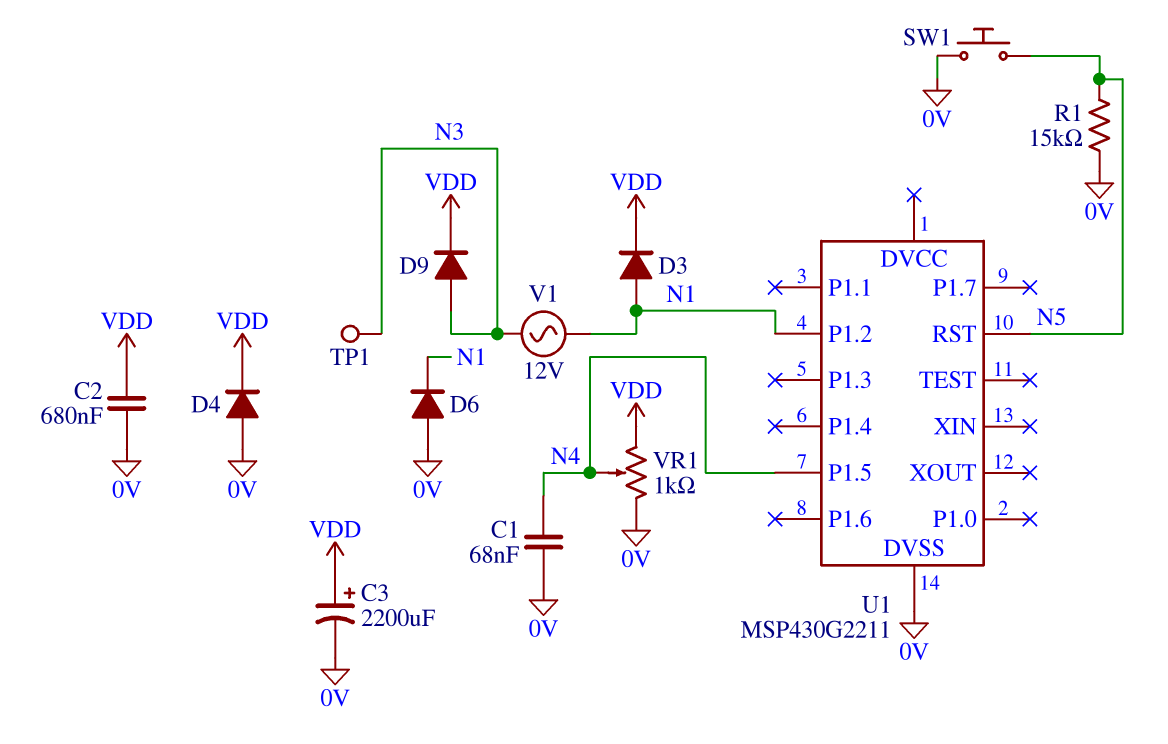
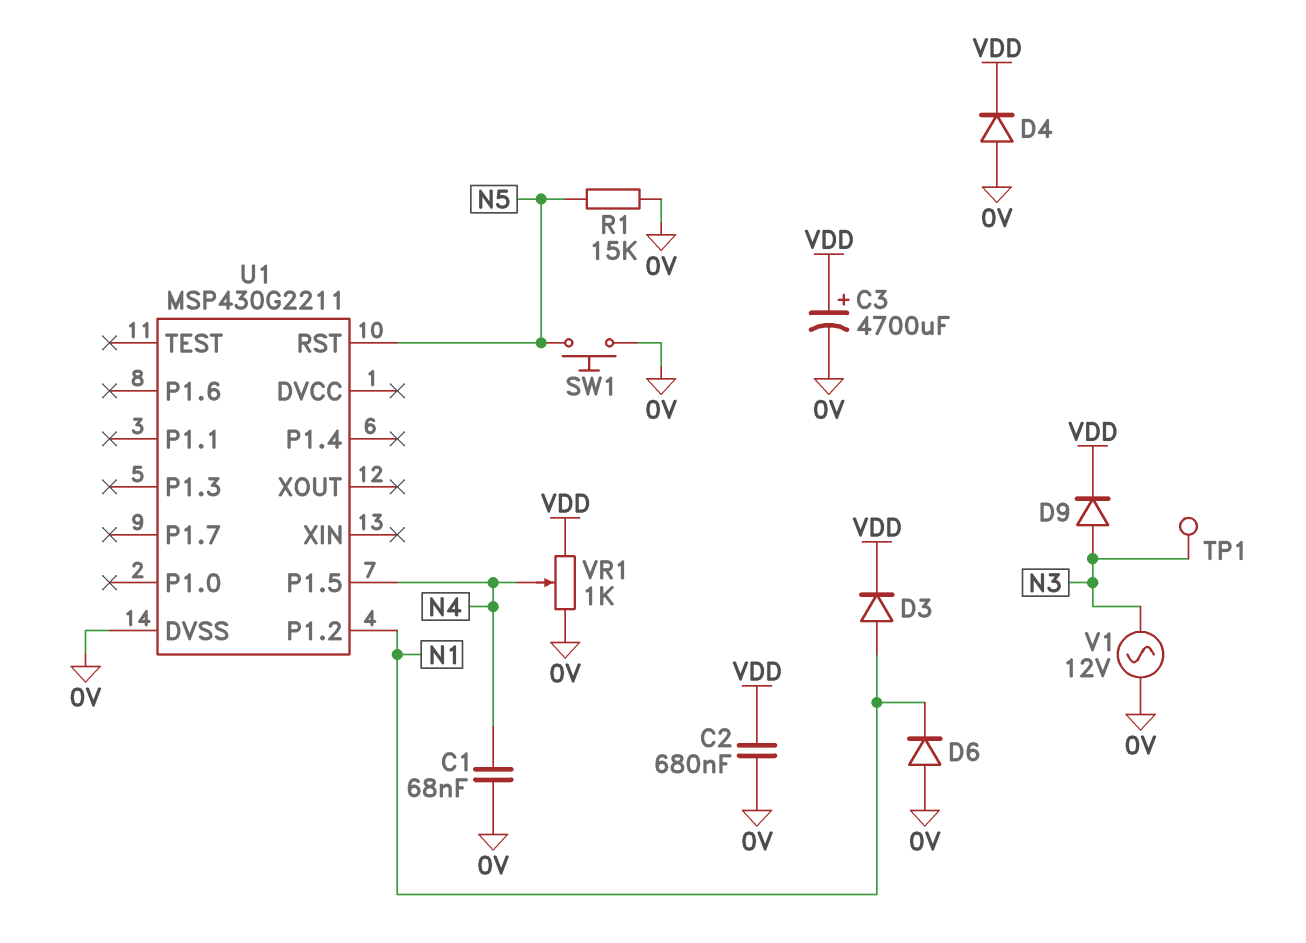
C3: 2200uF (plus VDD, minus 0V) -> 4700uF (plus VDD, minus 0V)
V1: AC 12V (N1, N3) -> AC 12V (0V, N3)

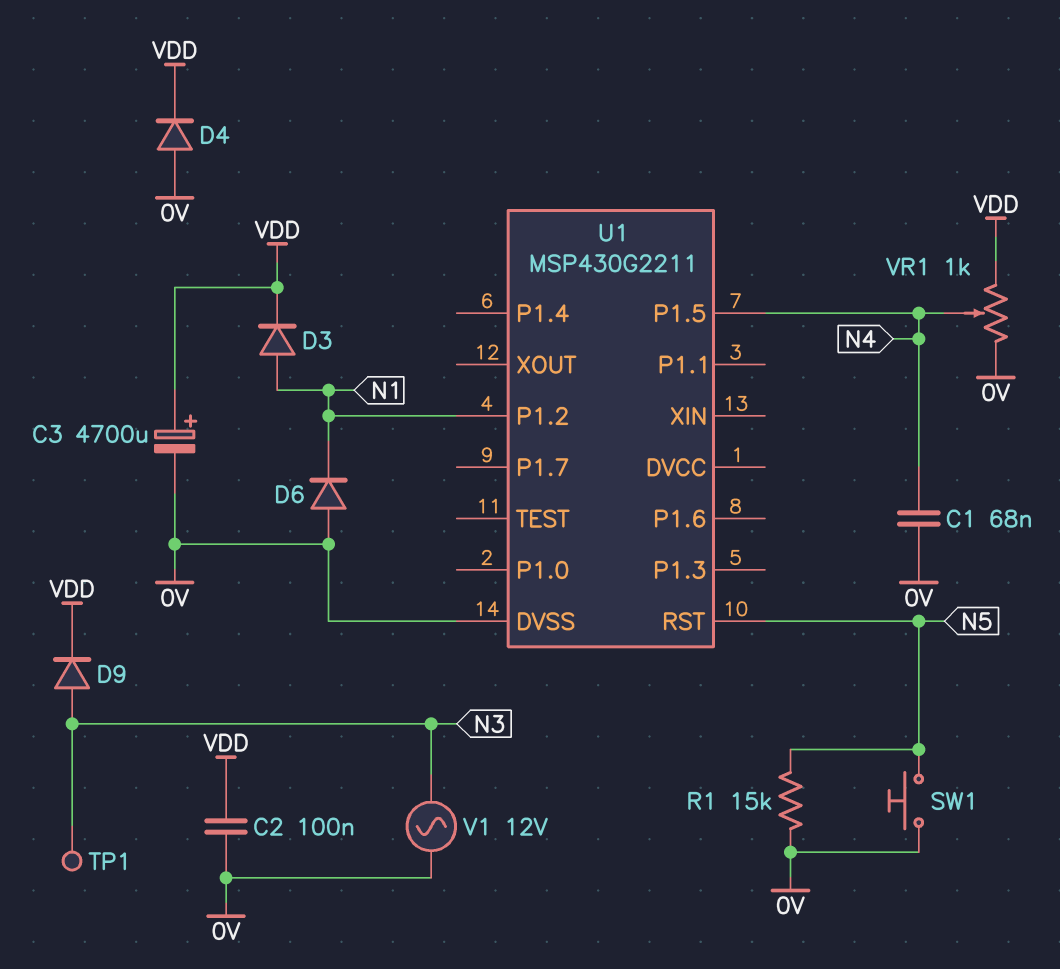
C2: 680nF (0V, VDD) -> 100nF (0V, VDD)

